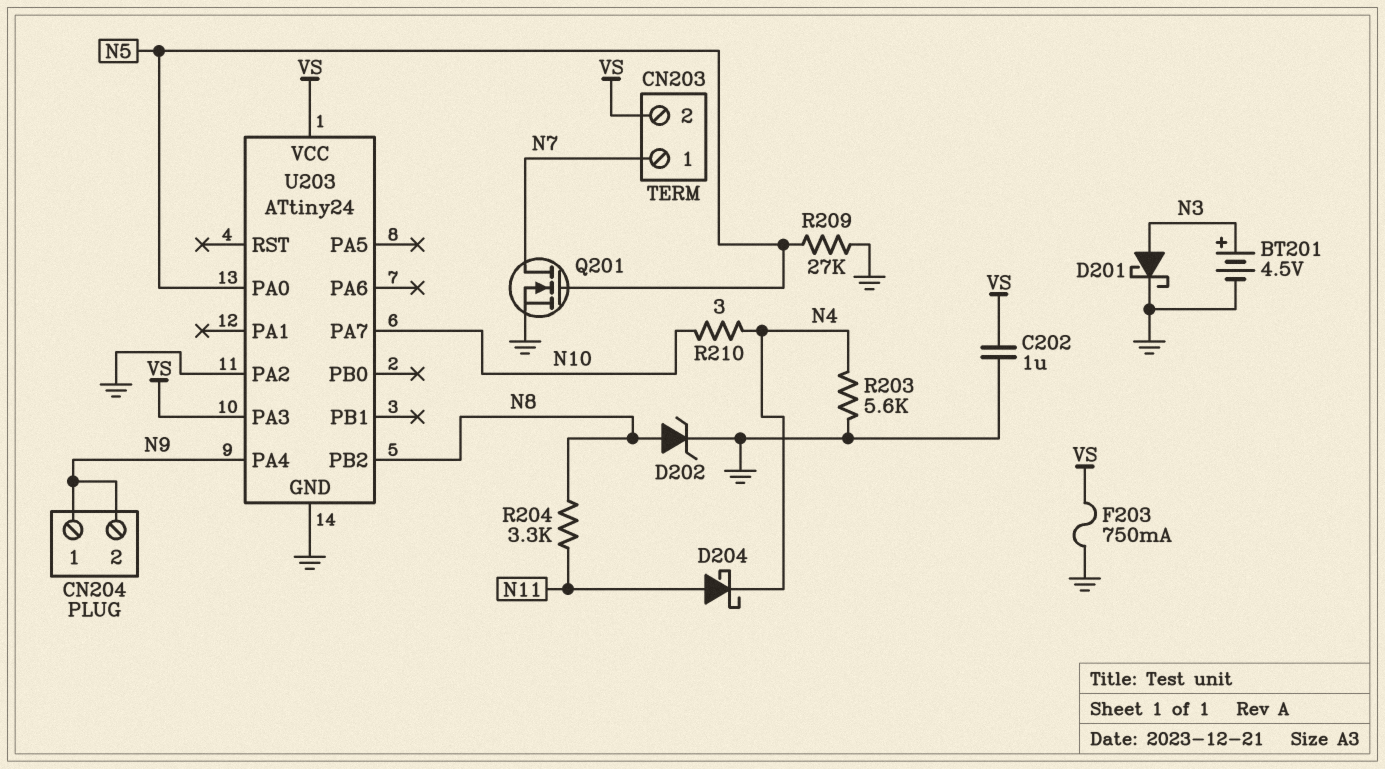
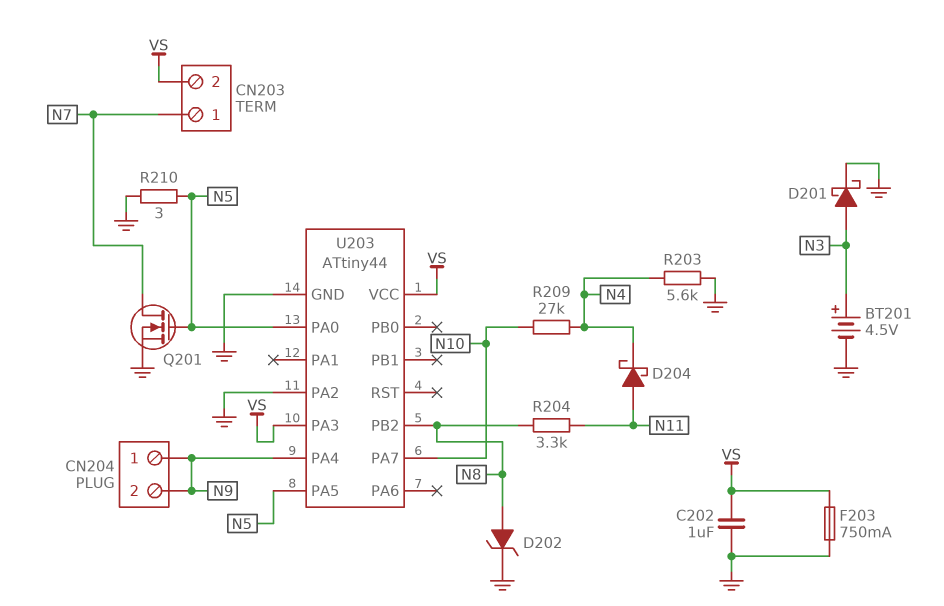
R209: 27k (GND, N5) -> 27k (N4, N10)
R210: 3 (N4, N10) -> 3 (GND, N5)
U203: ATtiny24 -> ATtiny44
U203 pin PA5: none -> N5

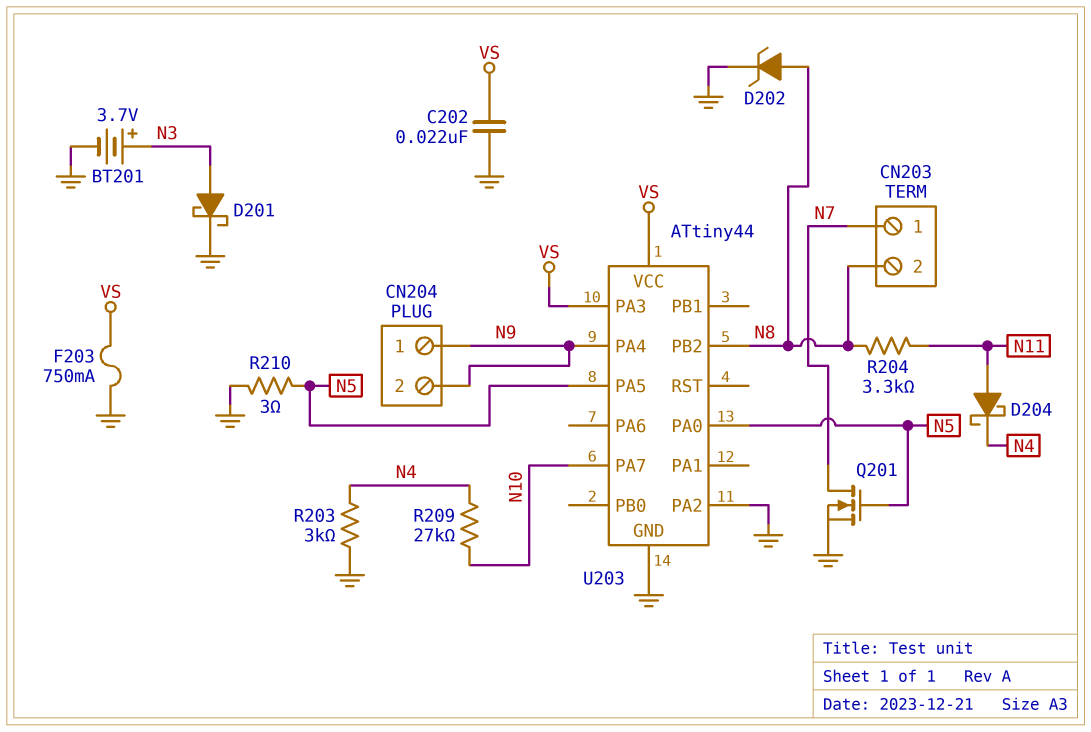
BT201: 4.5V (plus N3, minus GND) -> 3.7V (plus N3, minus GND)
C202: 1uF (GND, VS) -> 22nF (GND, VS)
CN203 pin 2: VS -> N8
R203: 5.6k (GND, N4) -> 3k (GND, N4)

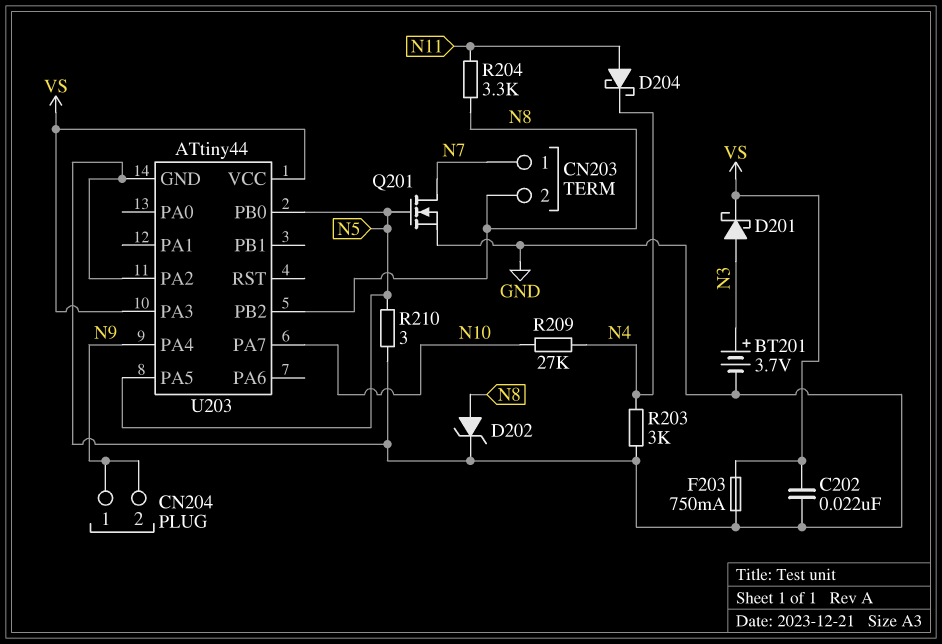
D201: schottky (A N3, K GND) -> schottky (A N3, K VS)
U203 pin PA0: N5 -> none
U203 pin PB0: none -> N5

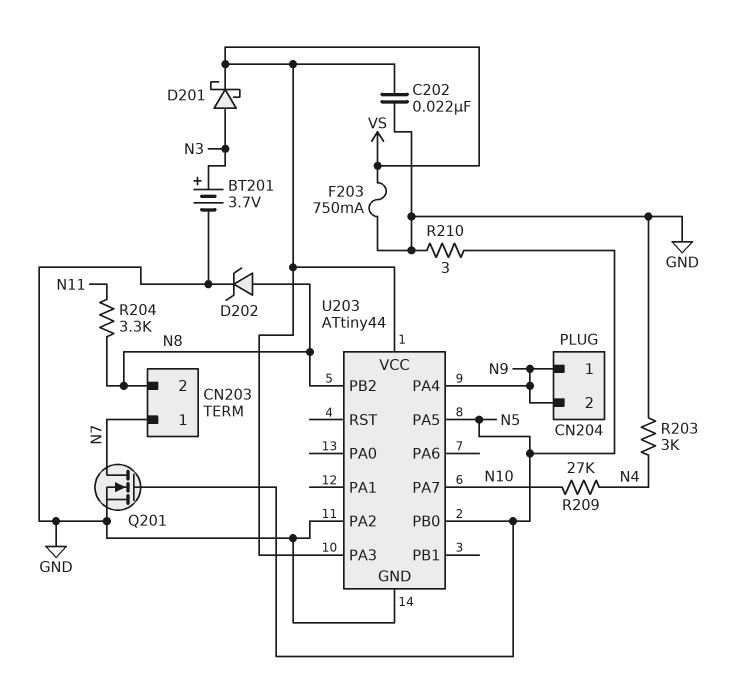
D204: schottky (A N11, K N4) -> none

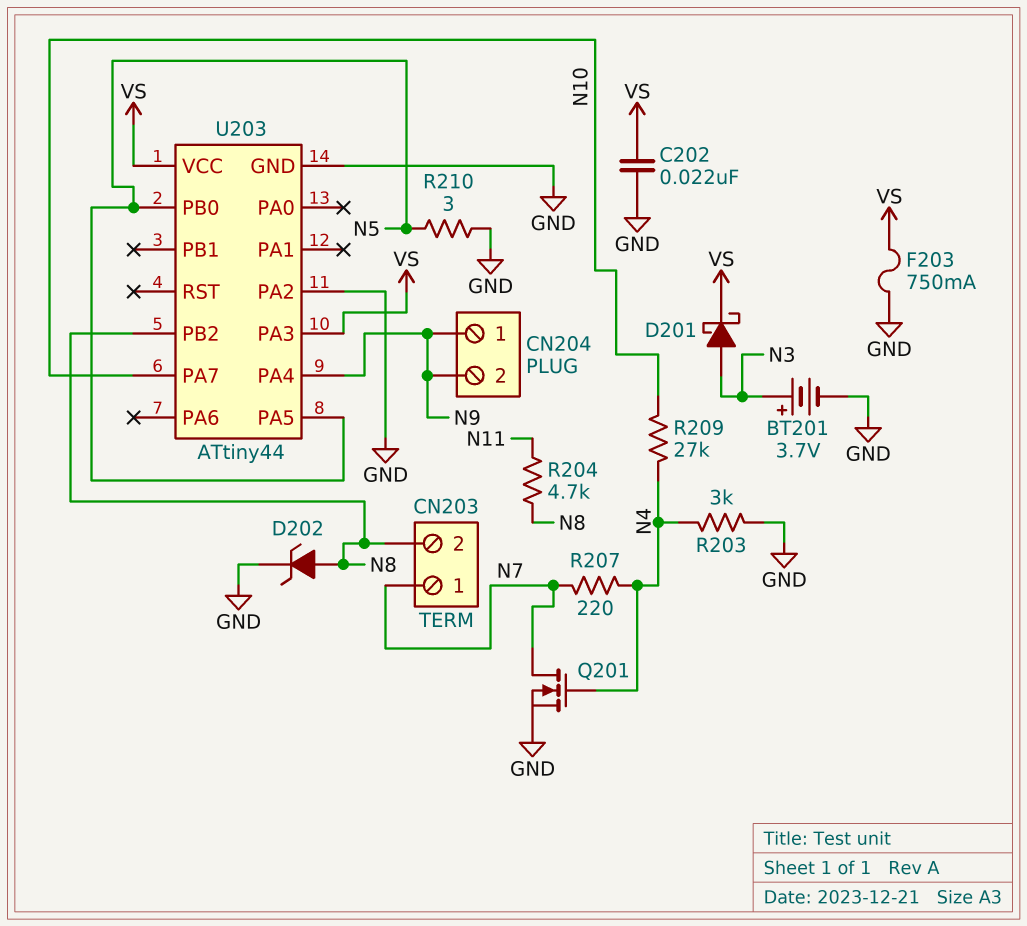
Q201: NMOS (G N5, D N7, S GND) -> NMOS (G N4, D N7, S GND)
R204: 3.3k (N8, N11) -> 4.7k (N8, N11)
R207: none -> 220 (N4, N7)

